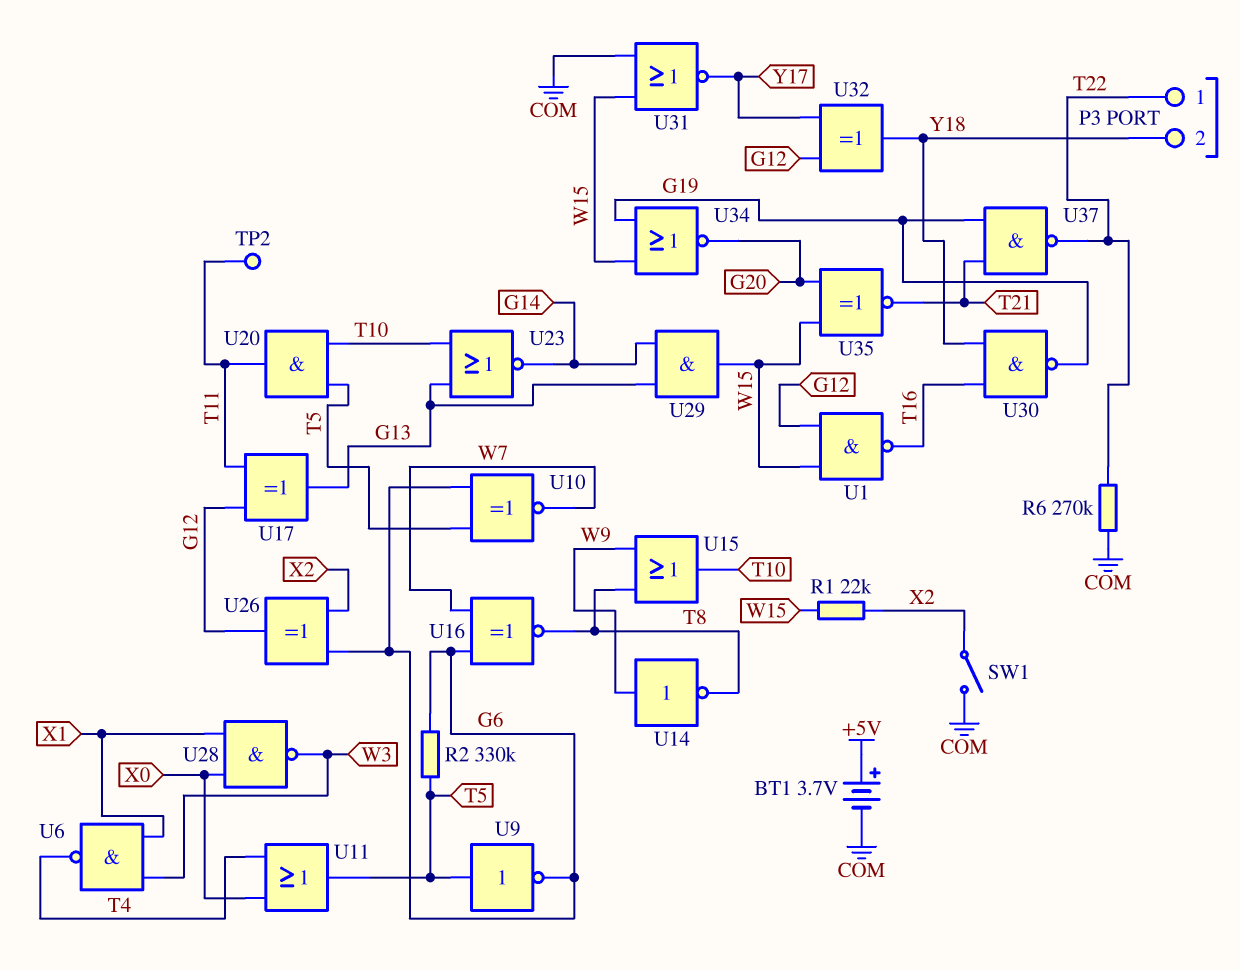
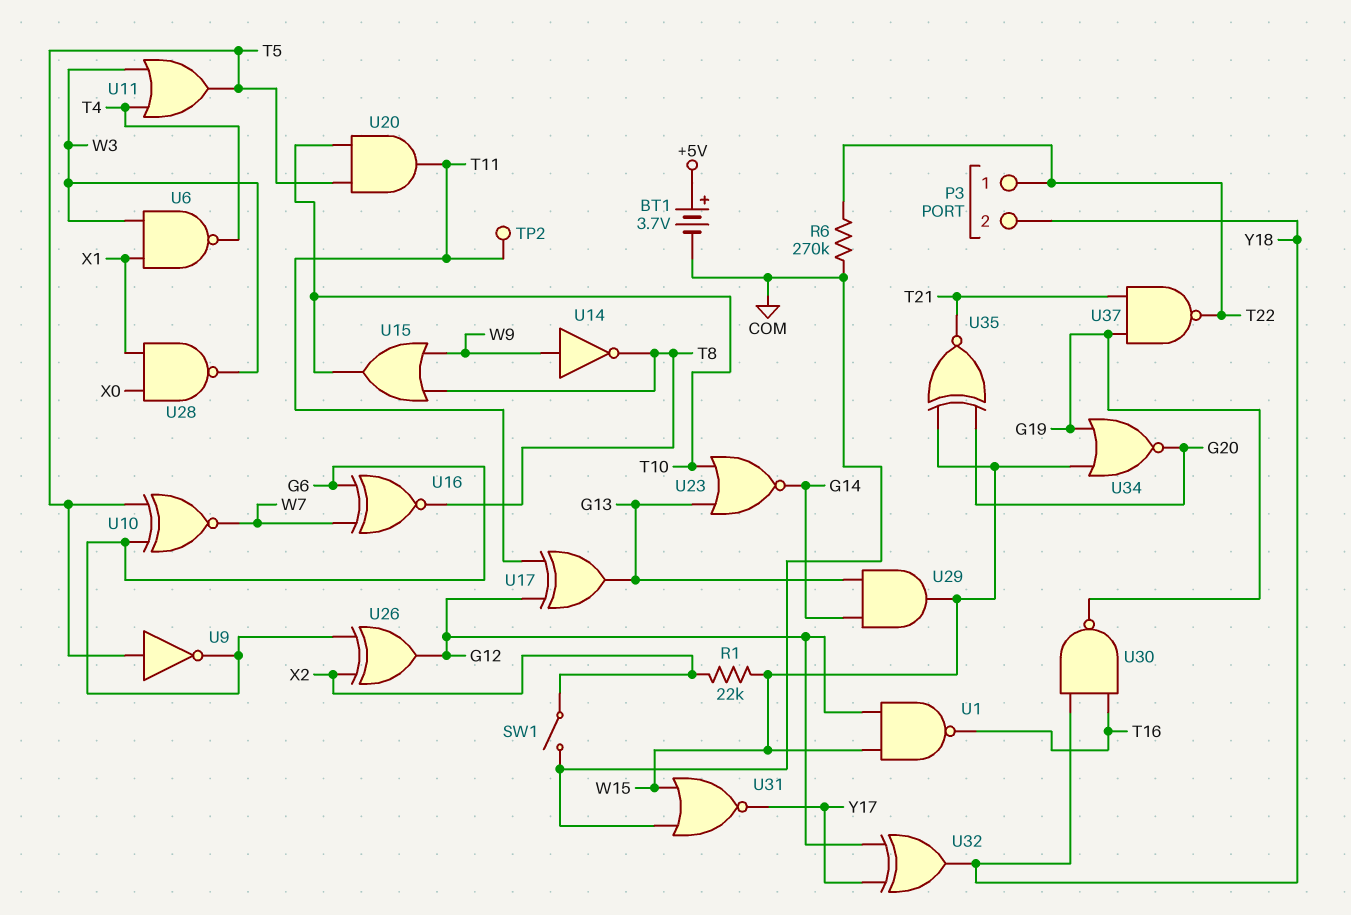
R2: 330k (G6, T5) -> none
U11: OR (in T4, in X0, out T5) -> OR (in T4, in W3, out T5)

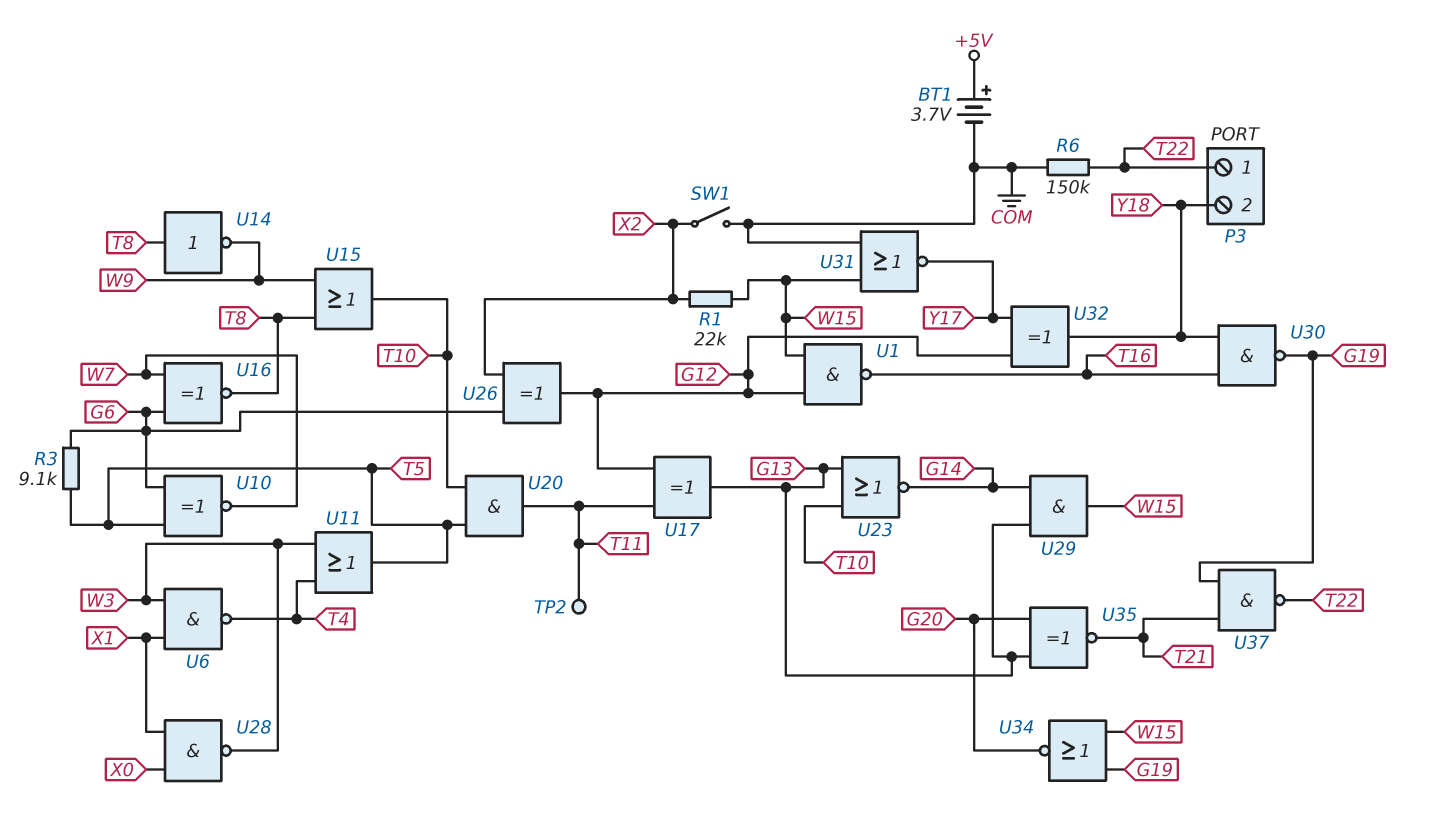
R3: none -> 9.1k (G6, T5)
R6: 270k (COM, T22) -> 150k (COM, T22)
U9: NOT (in T5, out G6) -> none
U14: NOT (in W9, out T8) -> NOT (in T8, out W9)
U35: XNOR (in G20, in W15, out T21) -> XNOR (in G13, in G20, out T21)

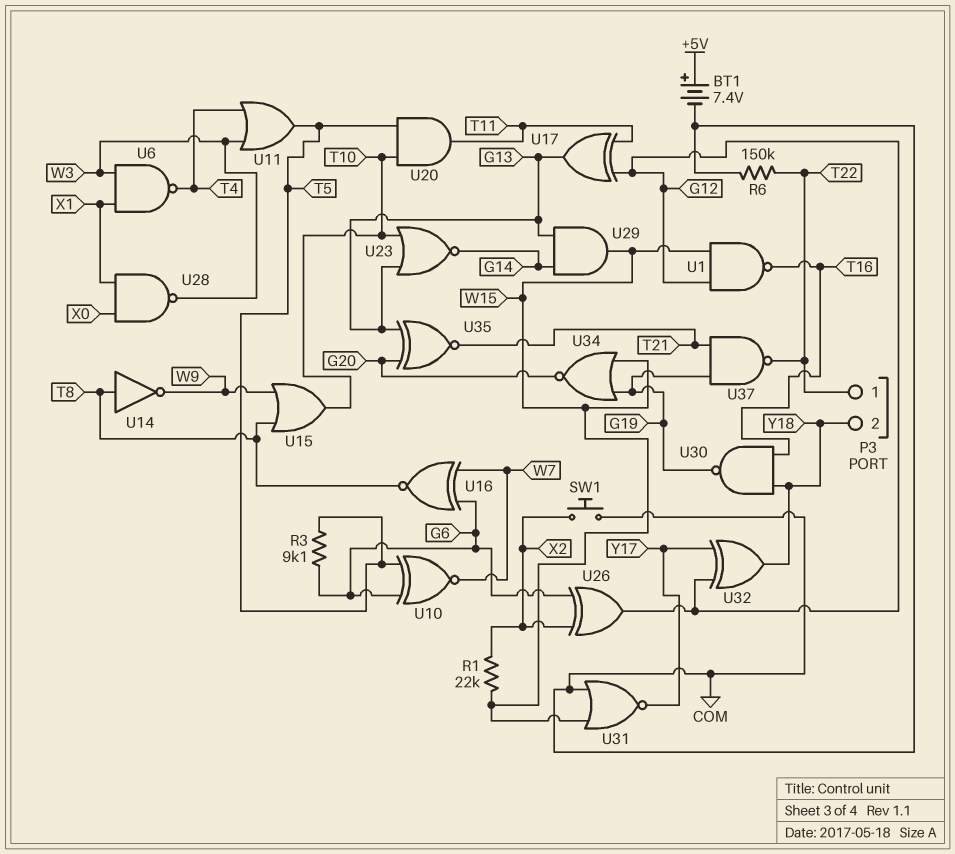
BT1: 3.7V (plus +5V, minus COM) -> 7.4V (plus +5V, minus COM)
SW1: switch (COM, X2) -> button (COM, X2)
TP2: test point (T11) -> none

